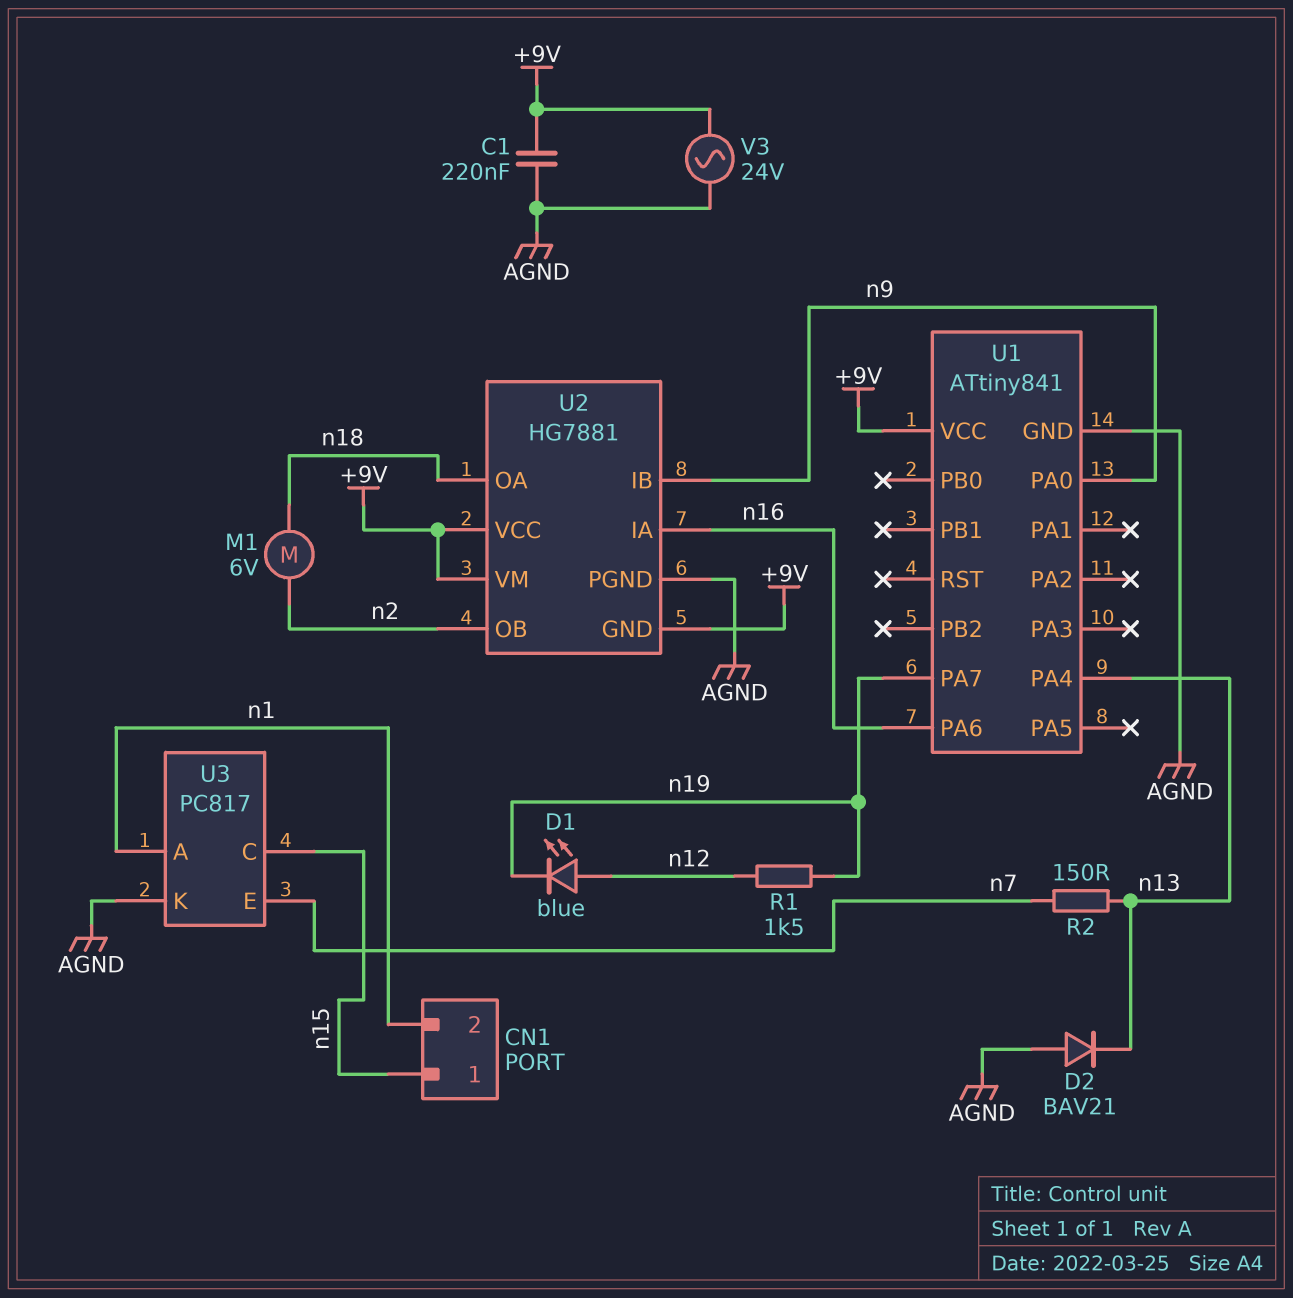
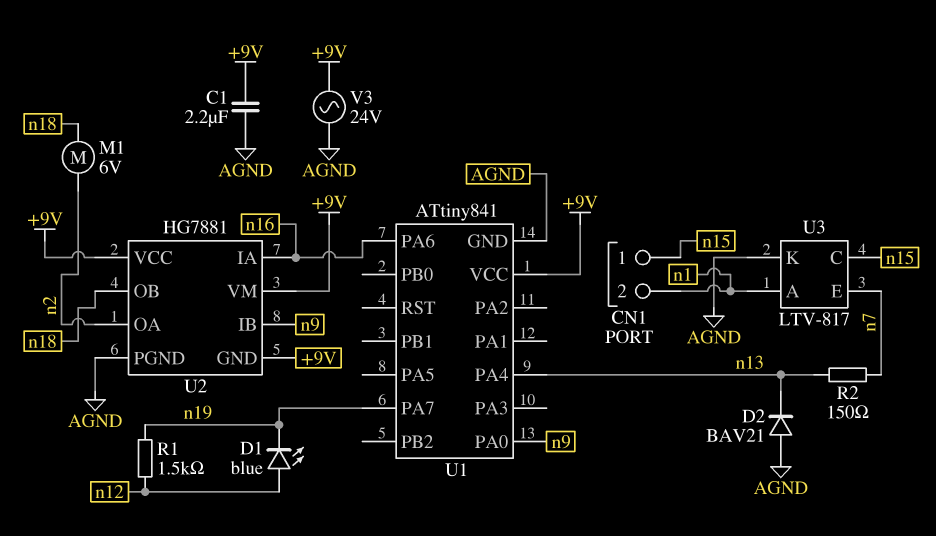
C1: 220nF (+9V, AGND) -> 2.2uF (+9V, AGND)
U2 pin OA: n18 -> n2
U2 pin OB: n2 -> n18
U3: PC817 -> LTV-817

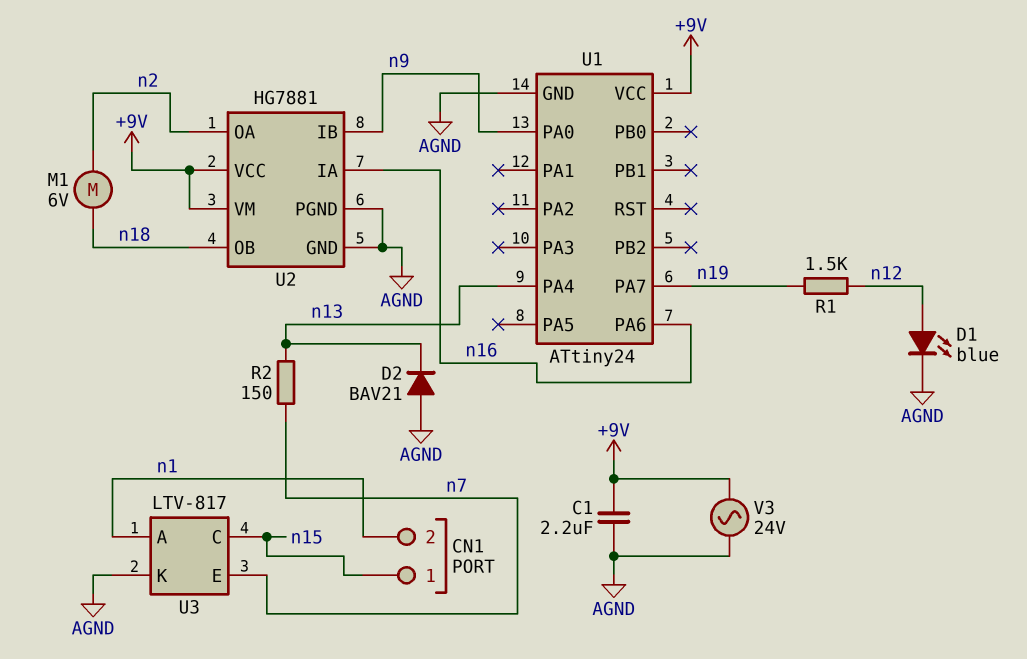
D1: LED blue (A n12, K n19) -> LED blue (A n12, K AGND)
U1: ATtiny841 -> ATtiny24
U2 pin GND: +9V -> AGND

